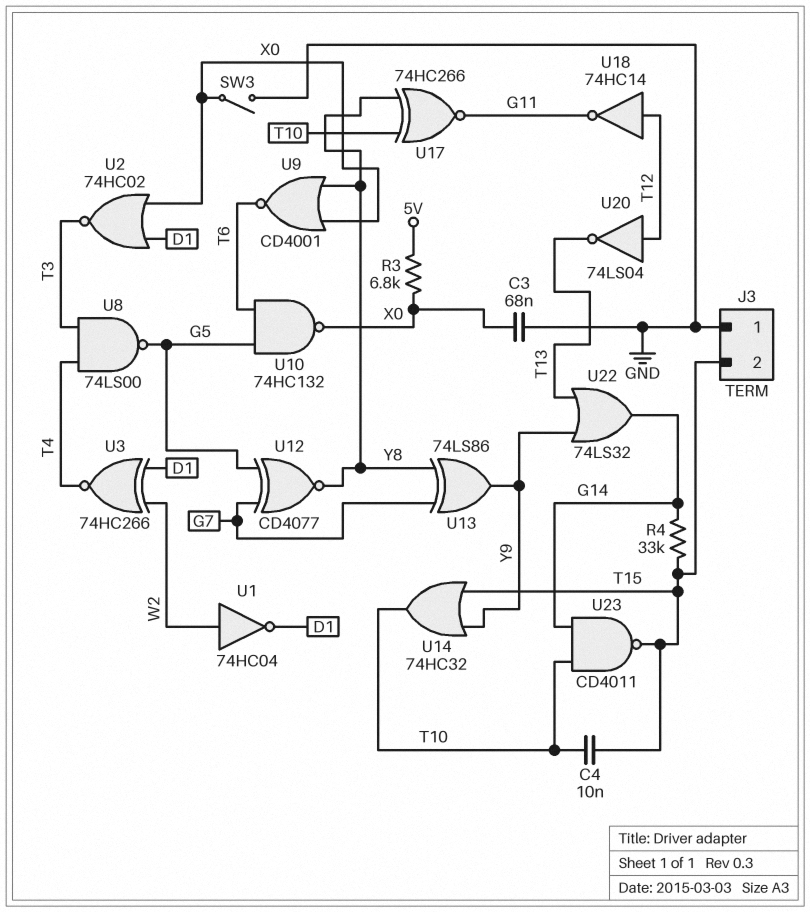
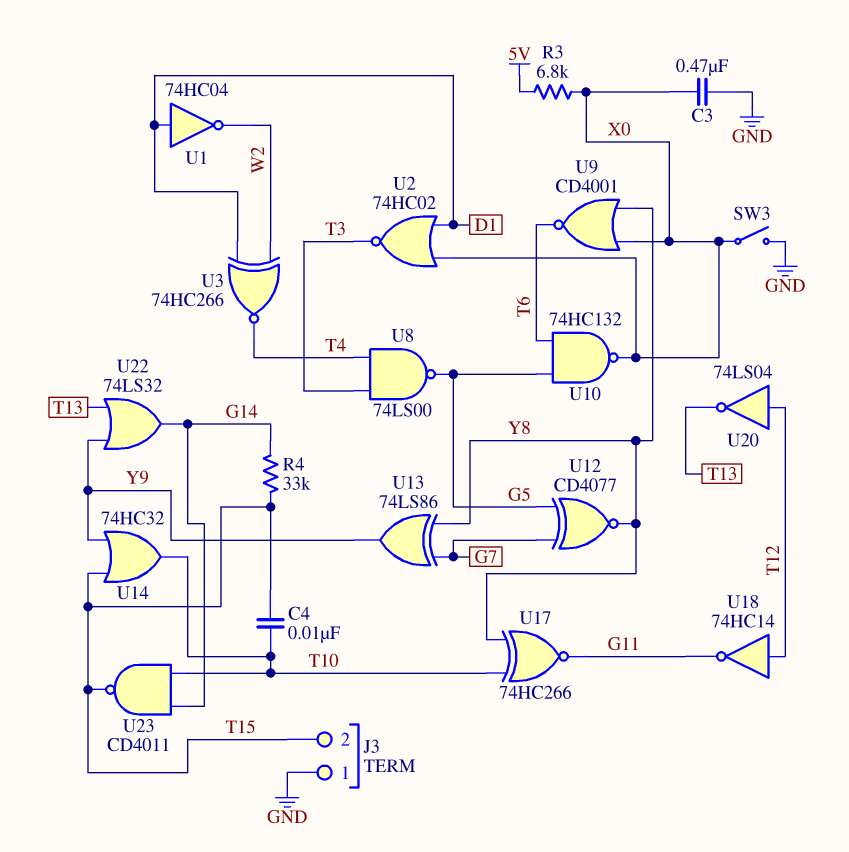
C3: 68nF (GND, X0) -> 470nF (GND, X0)
U1: NOT 74HC04 (in W2, out D1) -> NOT 74HC04 (in D1, out W2)

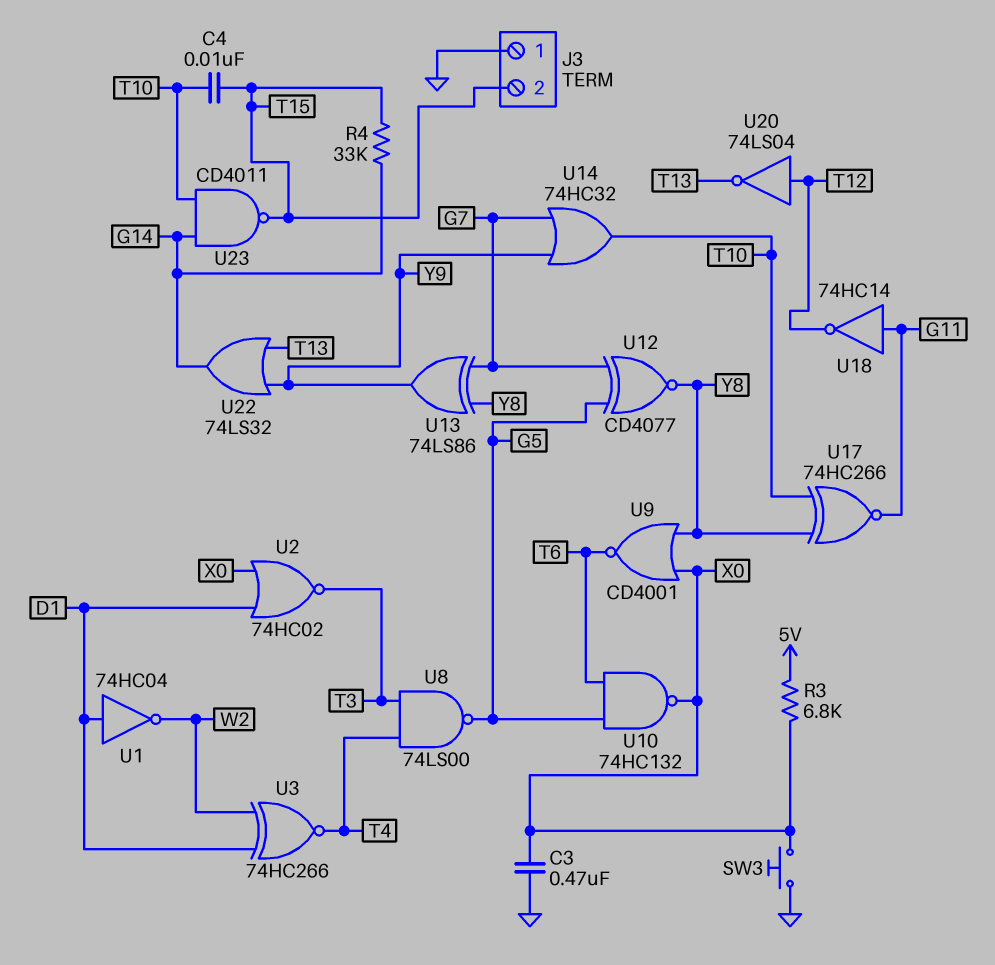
SW3: switch (GND, X0) -> button (GND, X0)
U14: OR 74HC32 (in T15, in Y9, out T10) -> OR 74HC32 (in G7, in Y9, out T10)
U18: NOT 74HC14 (in T12, out G11) -> NOT 74HC14 (in G11, out T12)

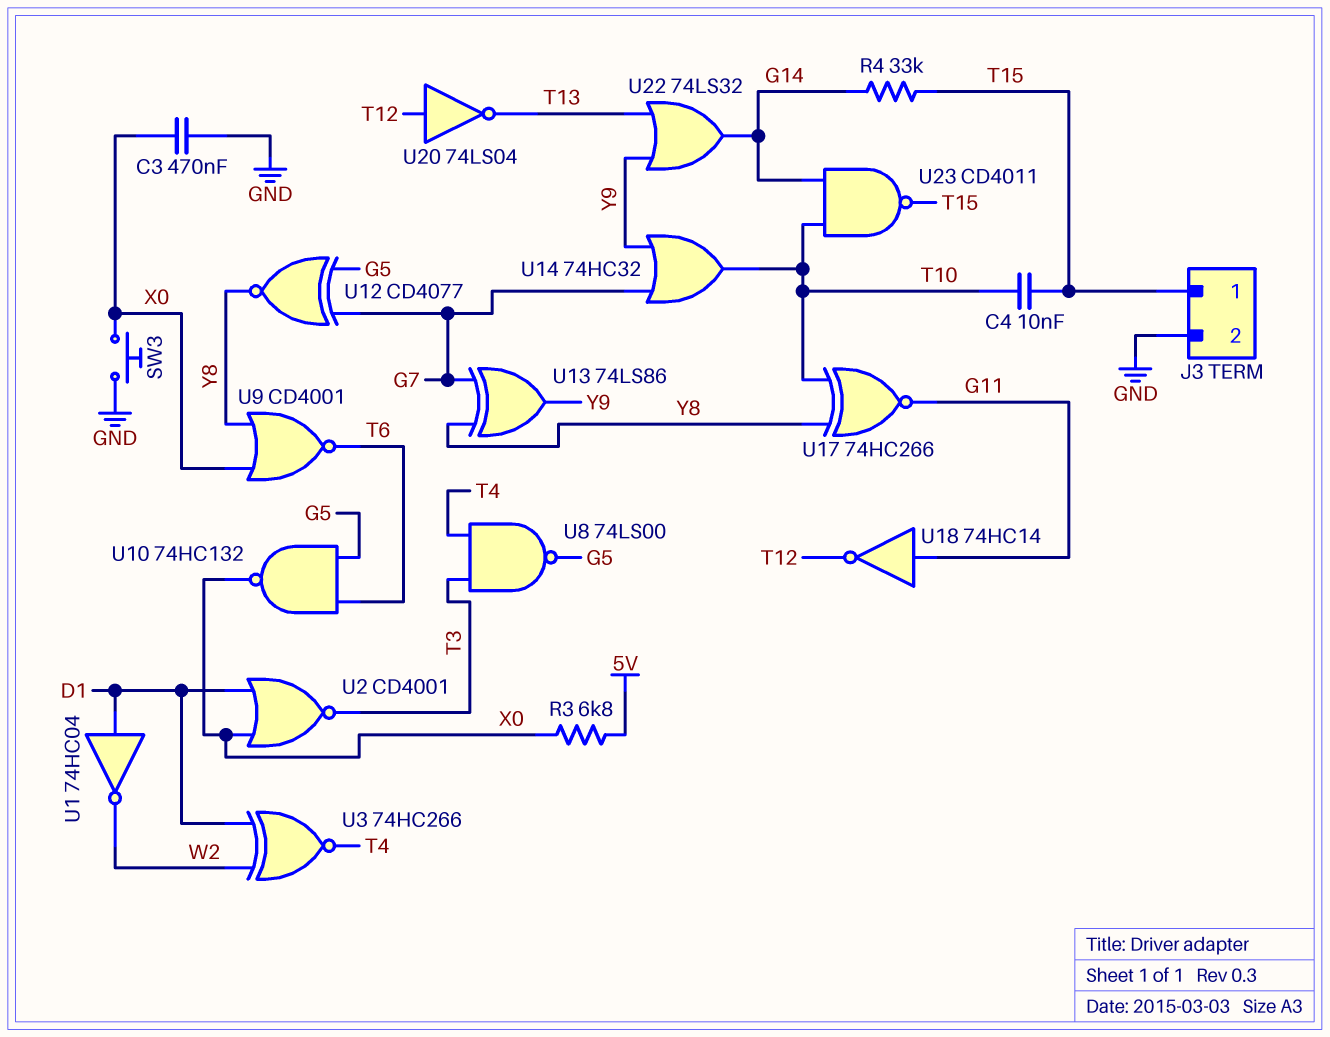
J3 pin 1: GND -> T15
J3 pin 2: T15 -> GND
U2: NOR 74HC02 (in D1, in X0, out T3) -> NOR CD4001 (in D1, in X0, out T3)

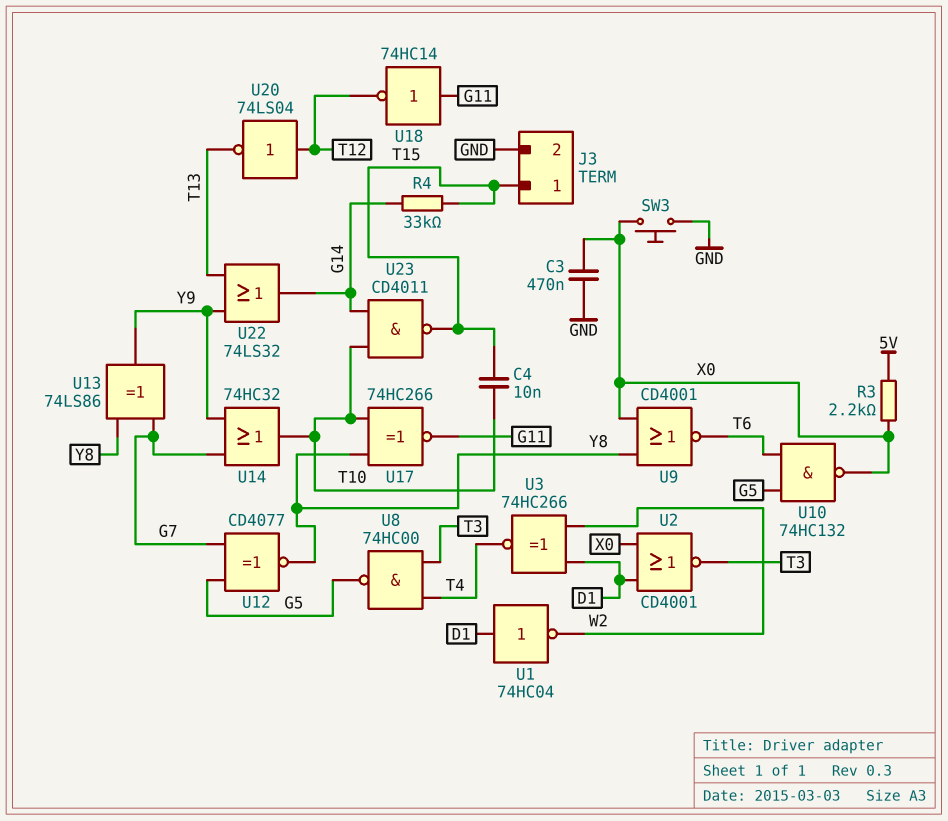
R3: 6.8k (5V, X0) -> 2.2k (5V, X0)
U8: NAND 74LS00 (in T3, in T4, out G5) -> NAND 74HC00 (in T3, in T4, out G5)

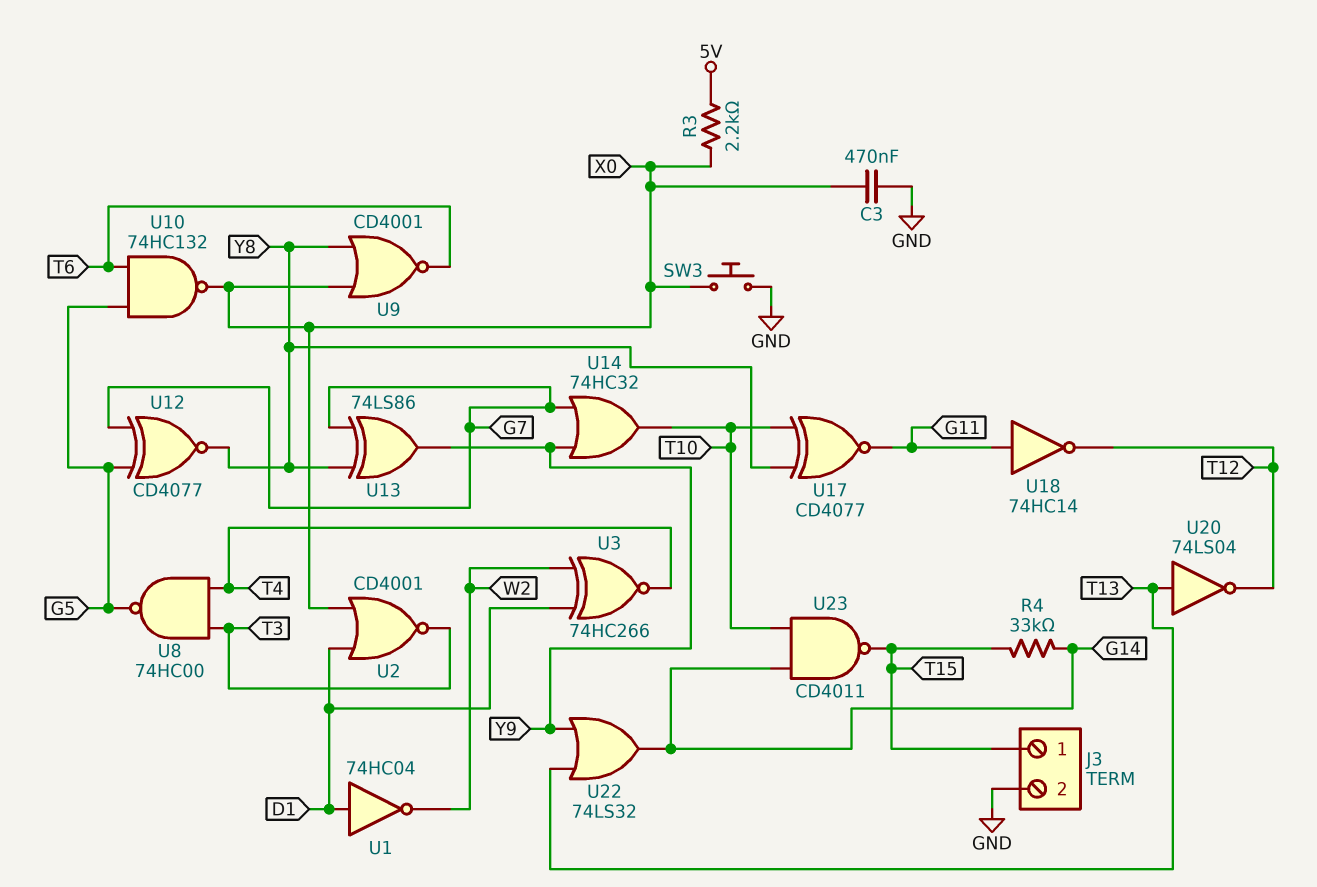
C4: 10nF (T10, T15) -> none
U17: XNOR 74HC266 (in T10, in Y8, out G11) -> XNOR CD4077 (in T10, in Y8, out G11)
U20: NOT 74LS04 (in T12, out T13) -> NOT 74LS04 (in T13, out T12)

